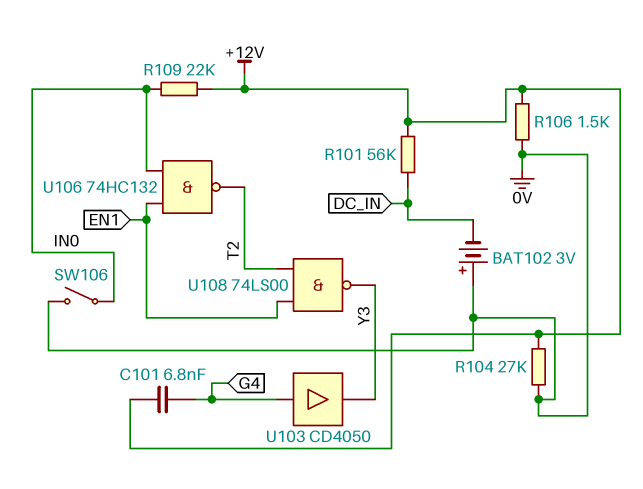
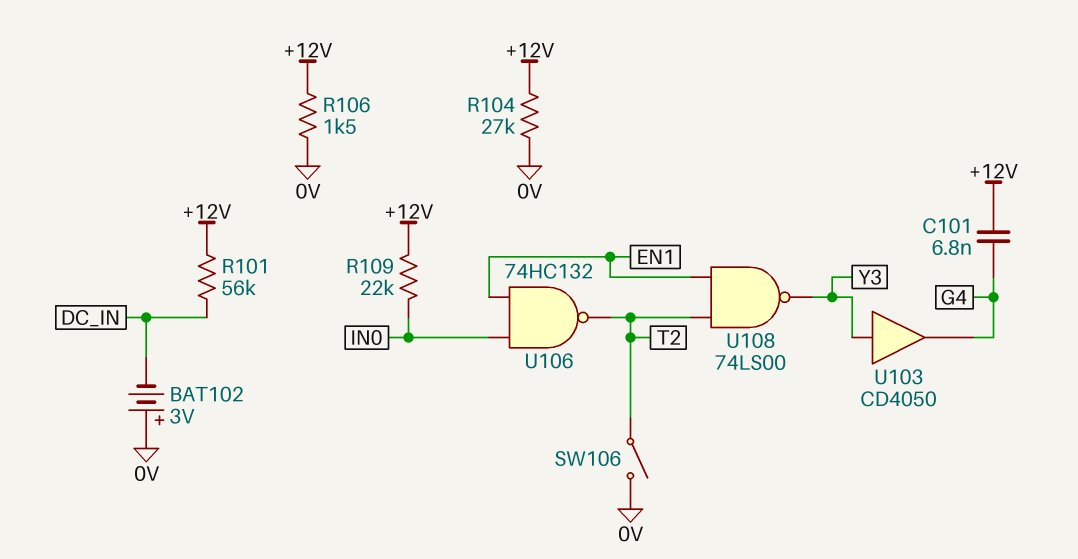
SW106: switch (0V, IN0) -> switch (0V, T2)
U103: buffer CD4050 (in G4, out Y3) -> buffer CD4050 (in Y3, out G4)

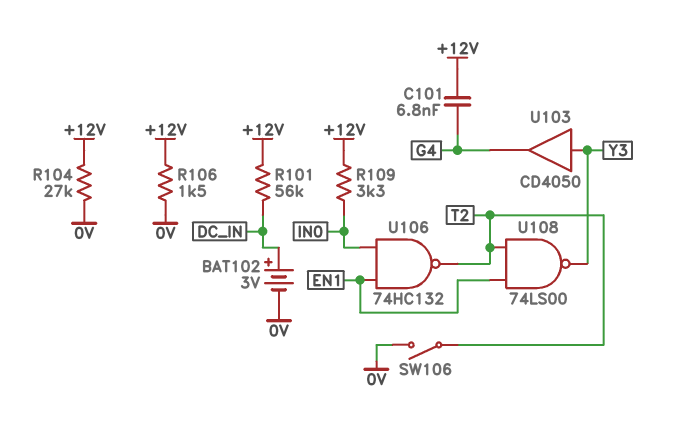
BAT102: 3V (plus 0V, minus DC_IN) -> 3V (plus DC_IN, minus 0V)
R109: 22k (+12V, IN0) -> 3.3k (+12V, IN0)

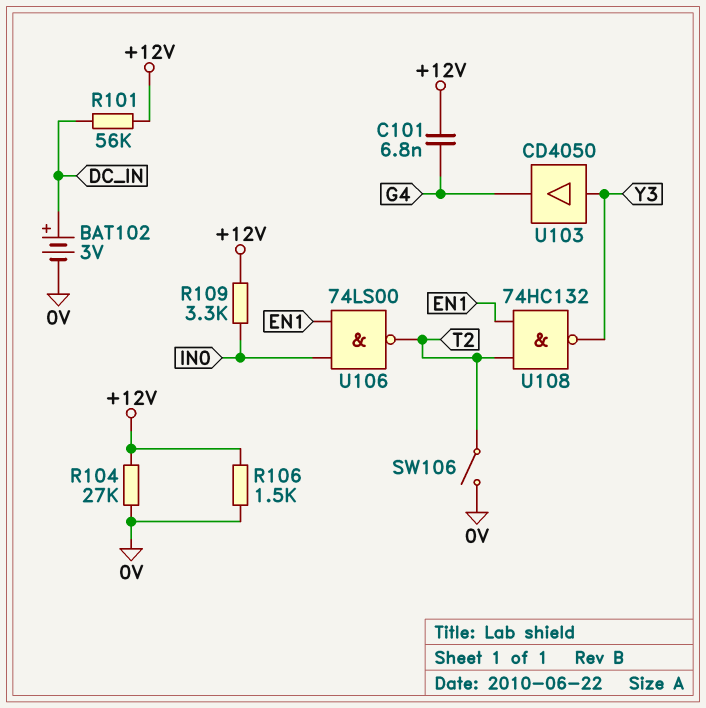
U106: NAND 74HC132 (in EN1, in IN0, out T2) -> NAND 74LS00 (in EN1, in IN0, out T2)
U108: NAND 74LS00 (in EN1, in T2, out Y3) -> NAND 74HC132 (in EN1, in T2, out Y3)

